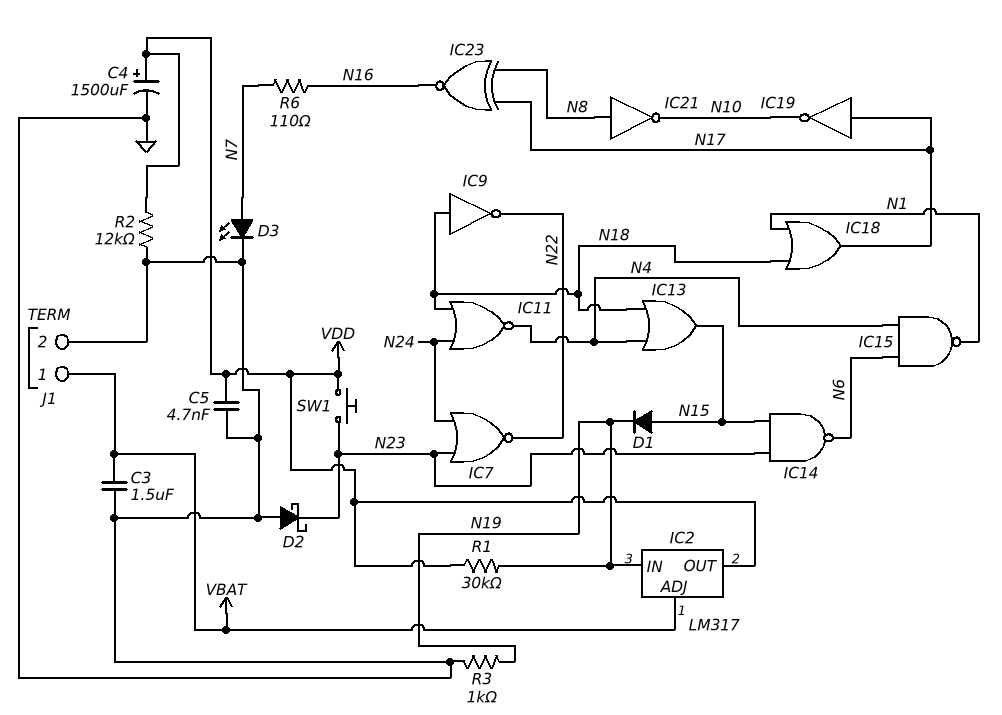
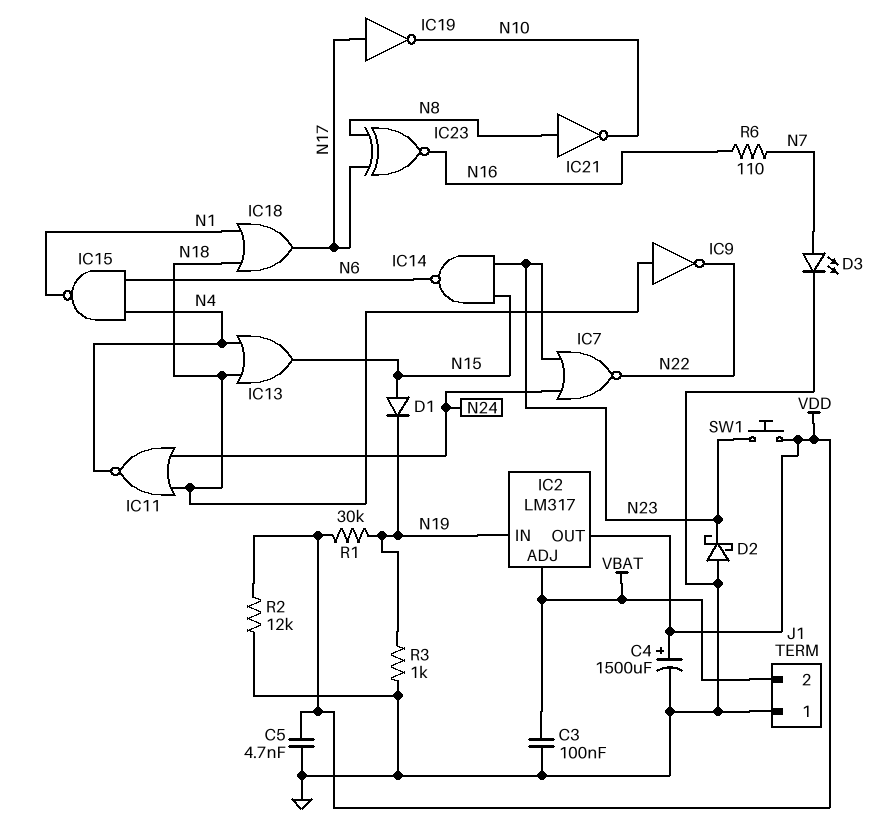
C3: 1.5uF (GND, VBAT) -> 100nF (GND, VBAT)
J1 pin 1: VBAT -> GND
J1 pin 2: GND -> VBAT

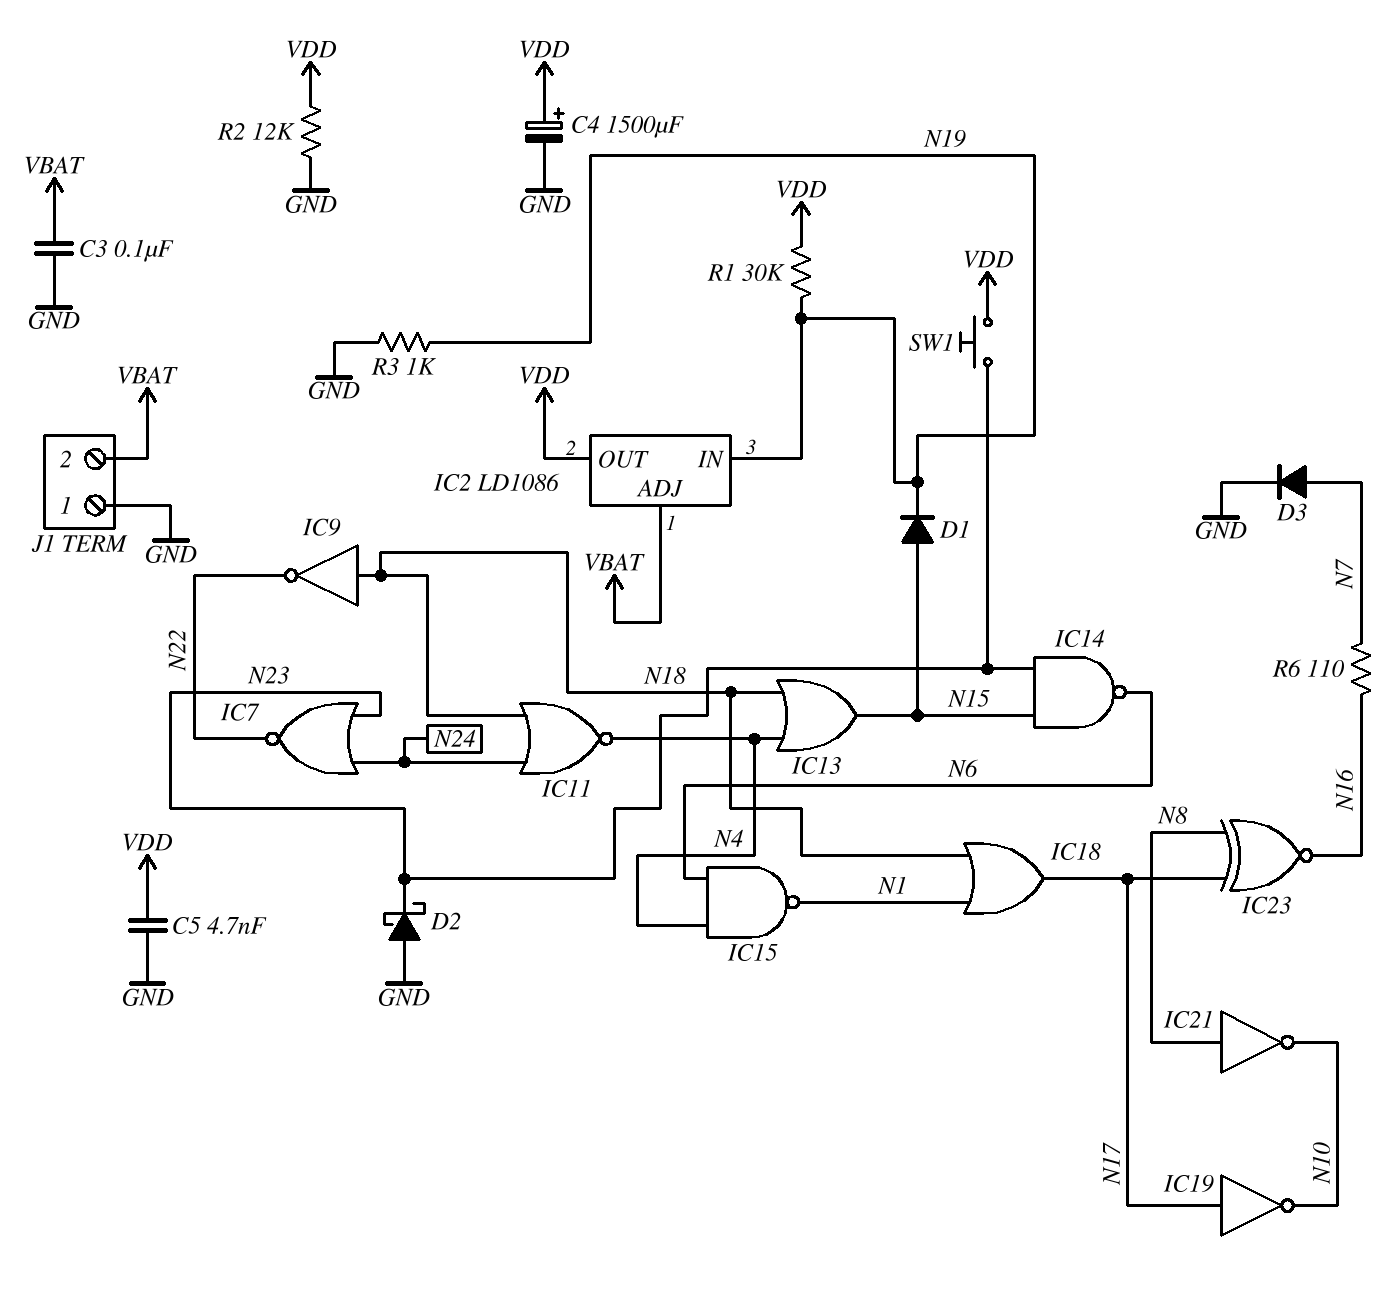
D3: LED (A N7, K GND) -> diode (A N7, K GND)
IC2: LM317 -> LD1086

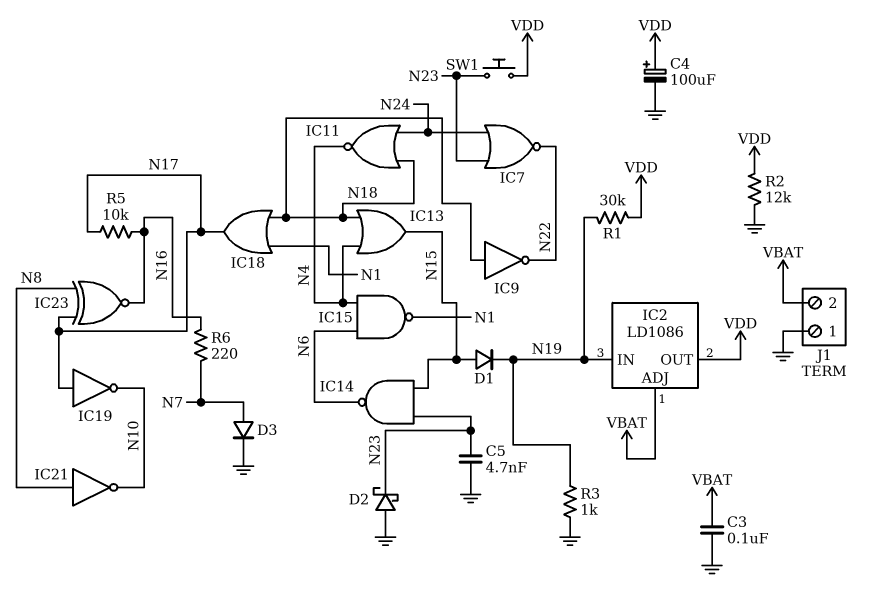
C4: 1500uF (plus VDD, minus GND) -> 100uF (plus VDD, minus GND)
C5: 4.7nF (GND, VDD) -> 4.7nF (GND, N23)
R5: none -> 10k (N16, N17)
R6: 110 (N7, N16) -> 220 (N7, N16)

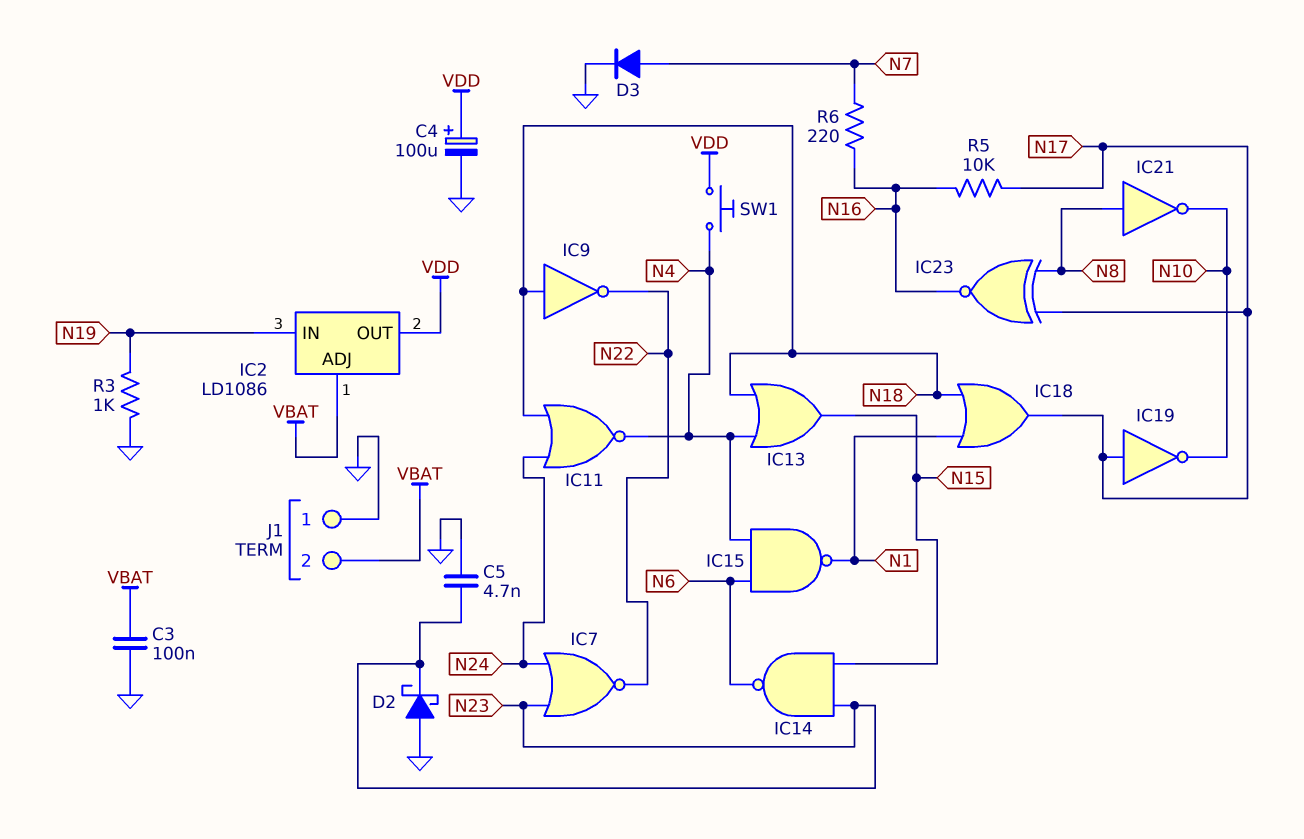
D1: diode (A N15, K N19) -> none
R1: 30k (N19, VDD) -> none
R2: 12k (GND, VDD) -> none
SW1: button (N23, VDD) -> button (N4, VDD)

